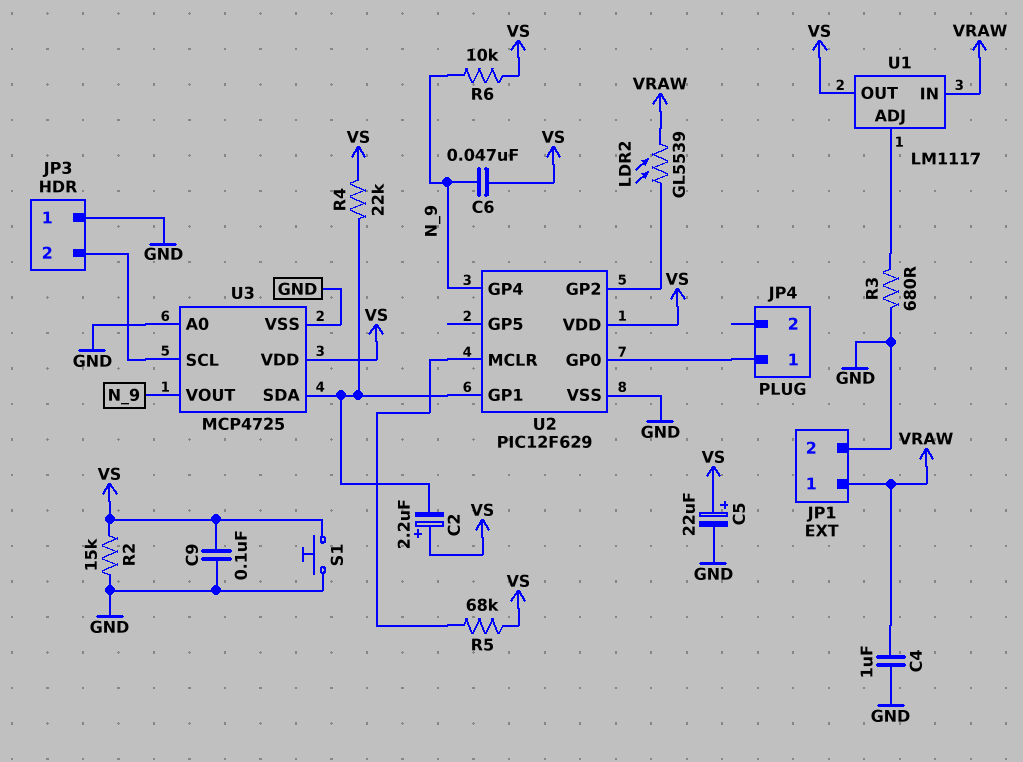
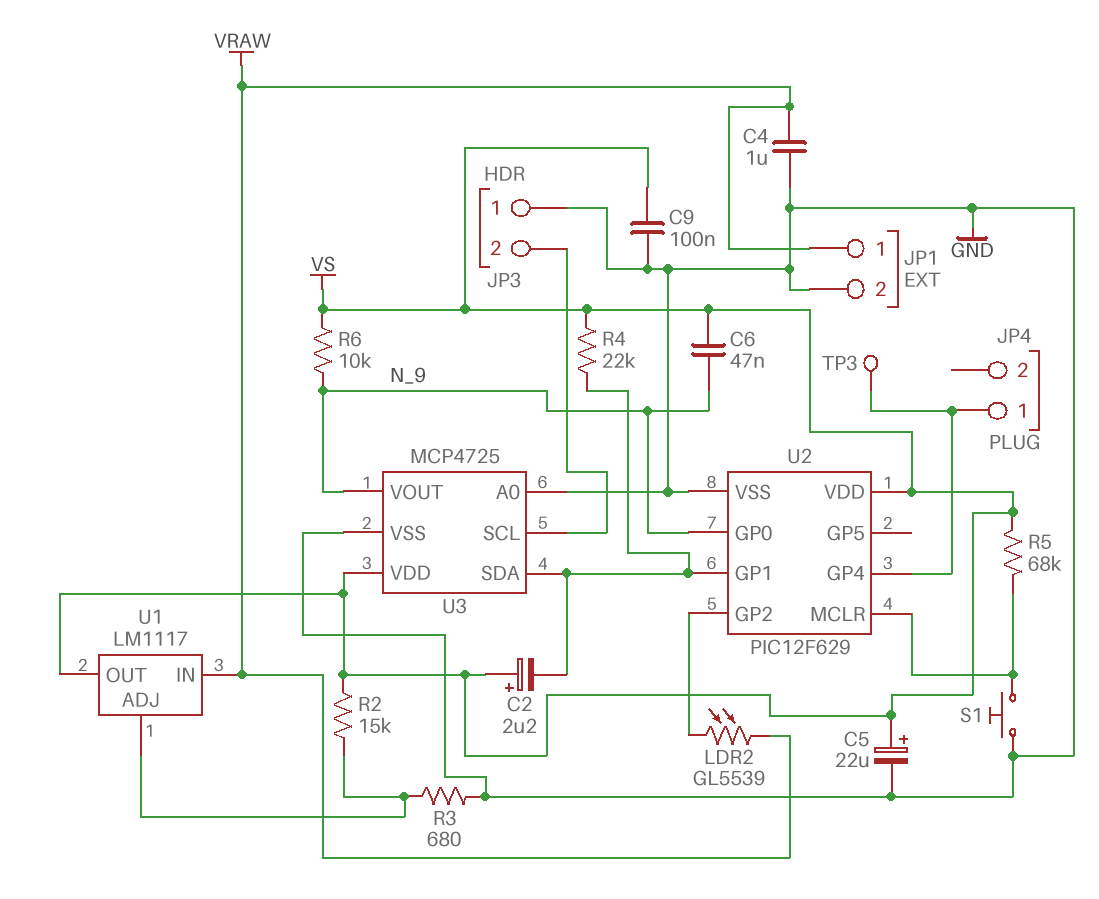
R2: 15k (GND, VS) -> 15k (U1/ADJ, VS)
S1: button (GND, VS) -> button (GND, U2/MCLR)
TP3: none -> test point (JP4/1)
U2 pin GP0: JP4/1 -> N_9
U2 pin GP4: N_9 -> JP4/1

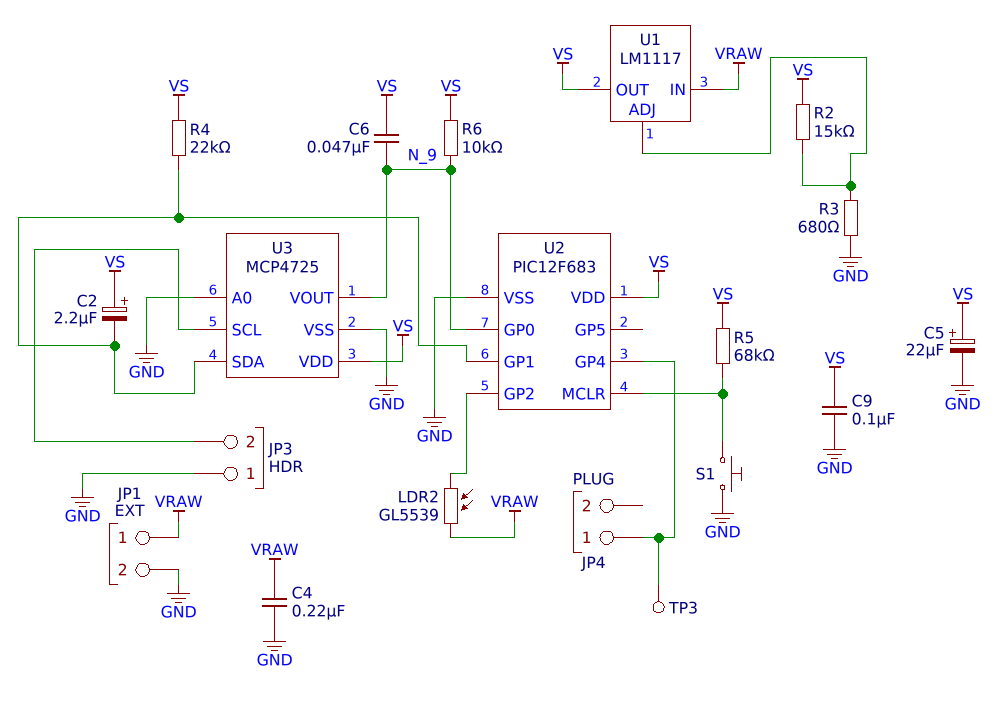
C4: 1uF (GND, VRAW) -> 220nF (GND, VRAW)
U2: PIC12F629 -> PIC12F683

